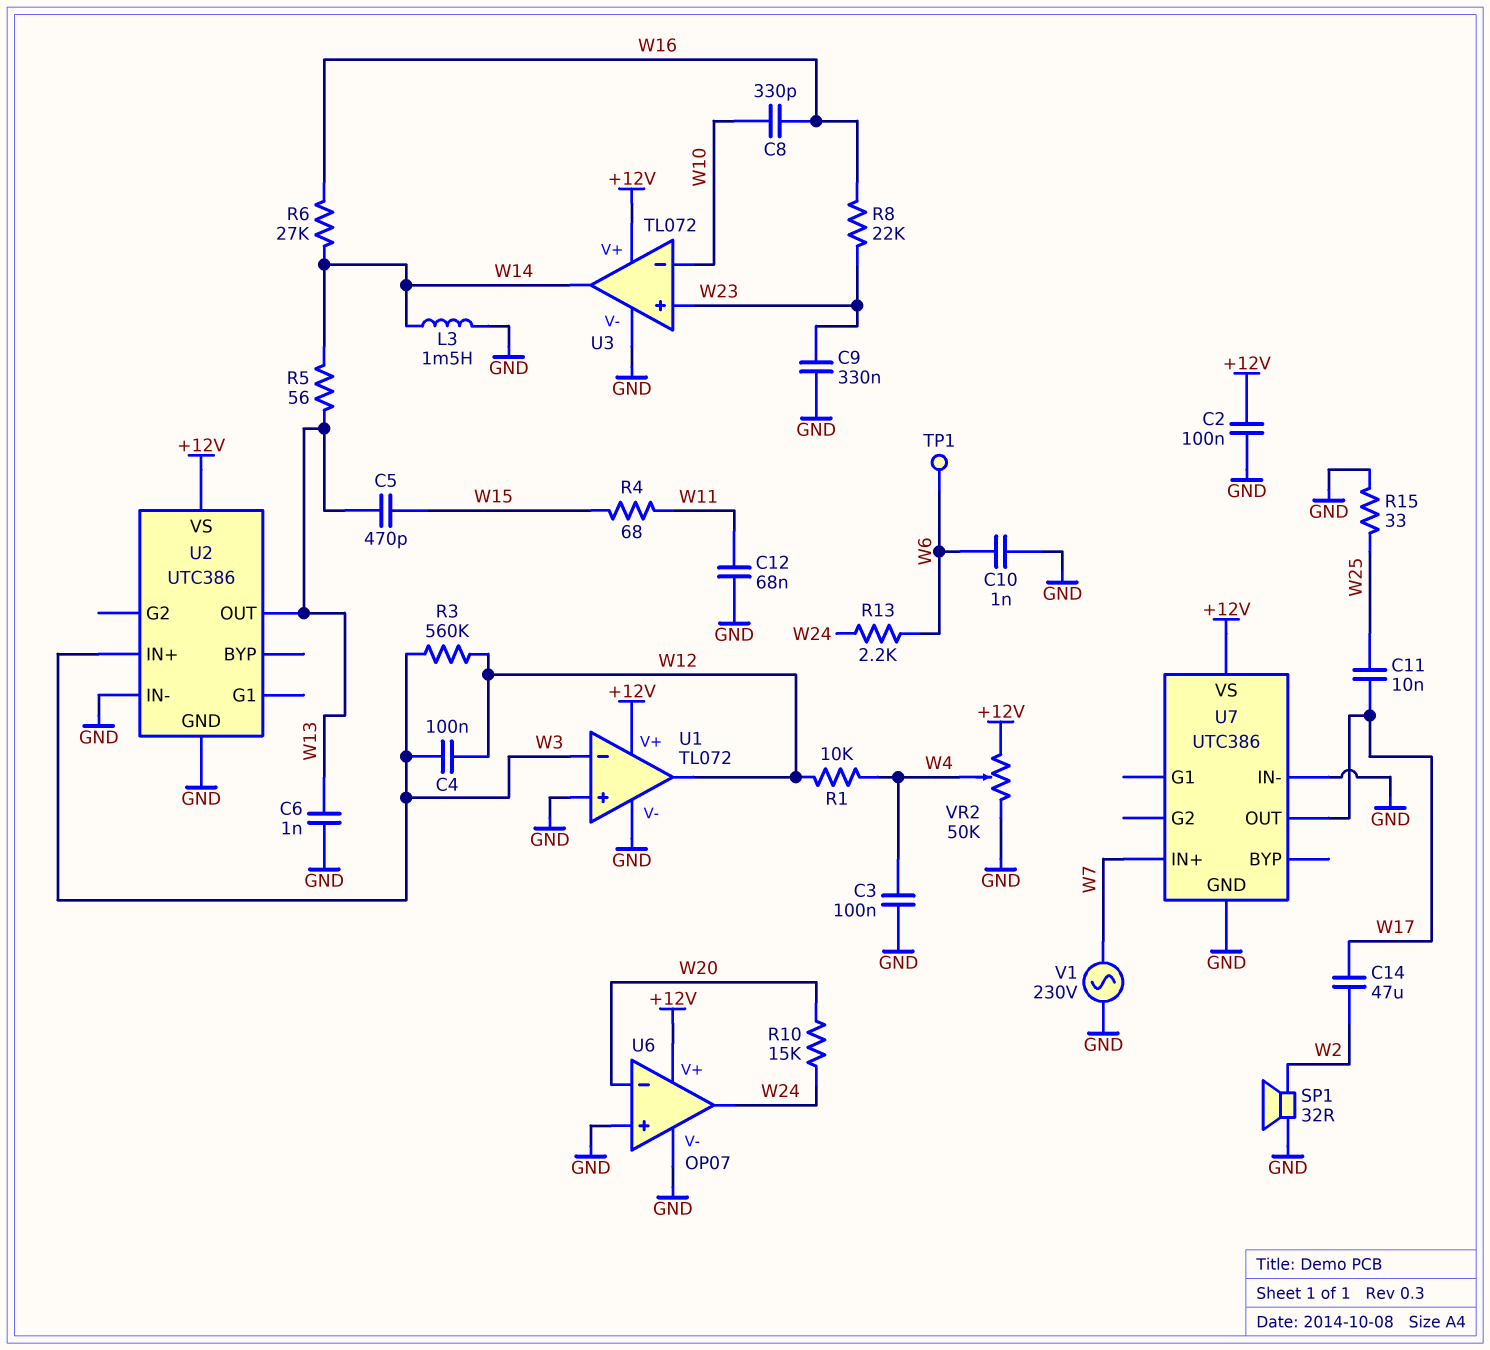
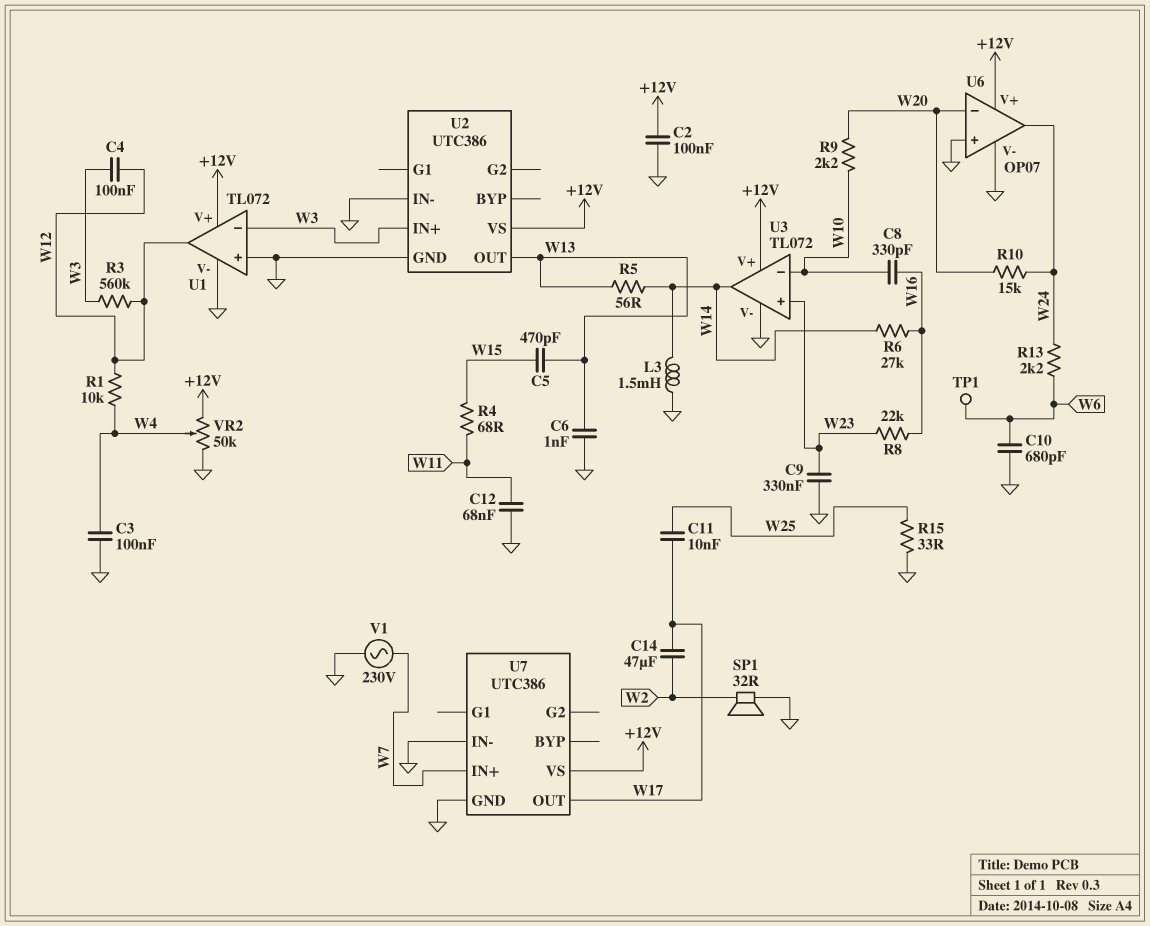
C10: 1nF (GND, W6) -> 680pF (GND, W6)
R9: none -> 2.2k (W10, W20)

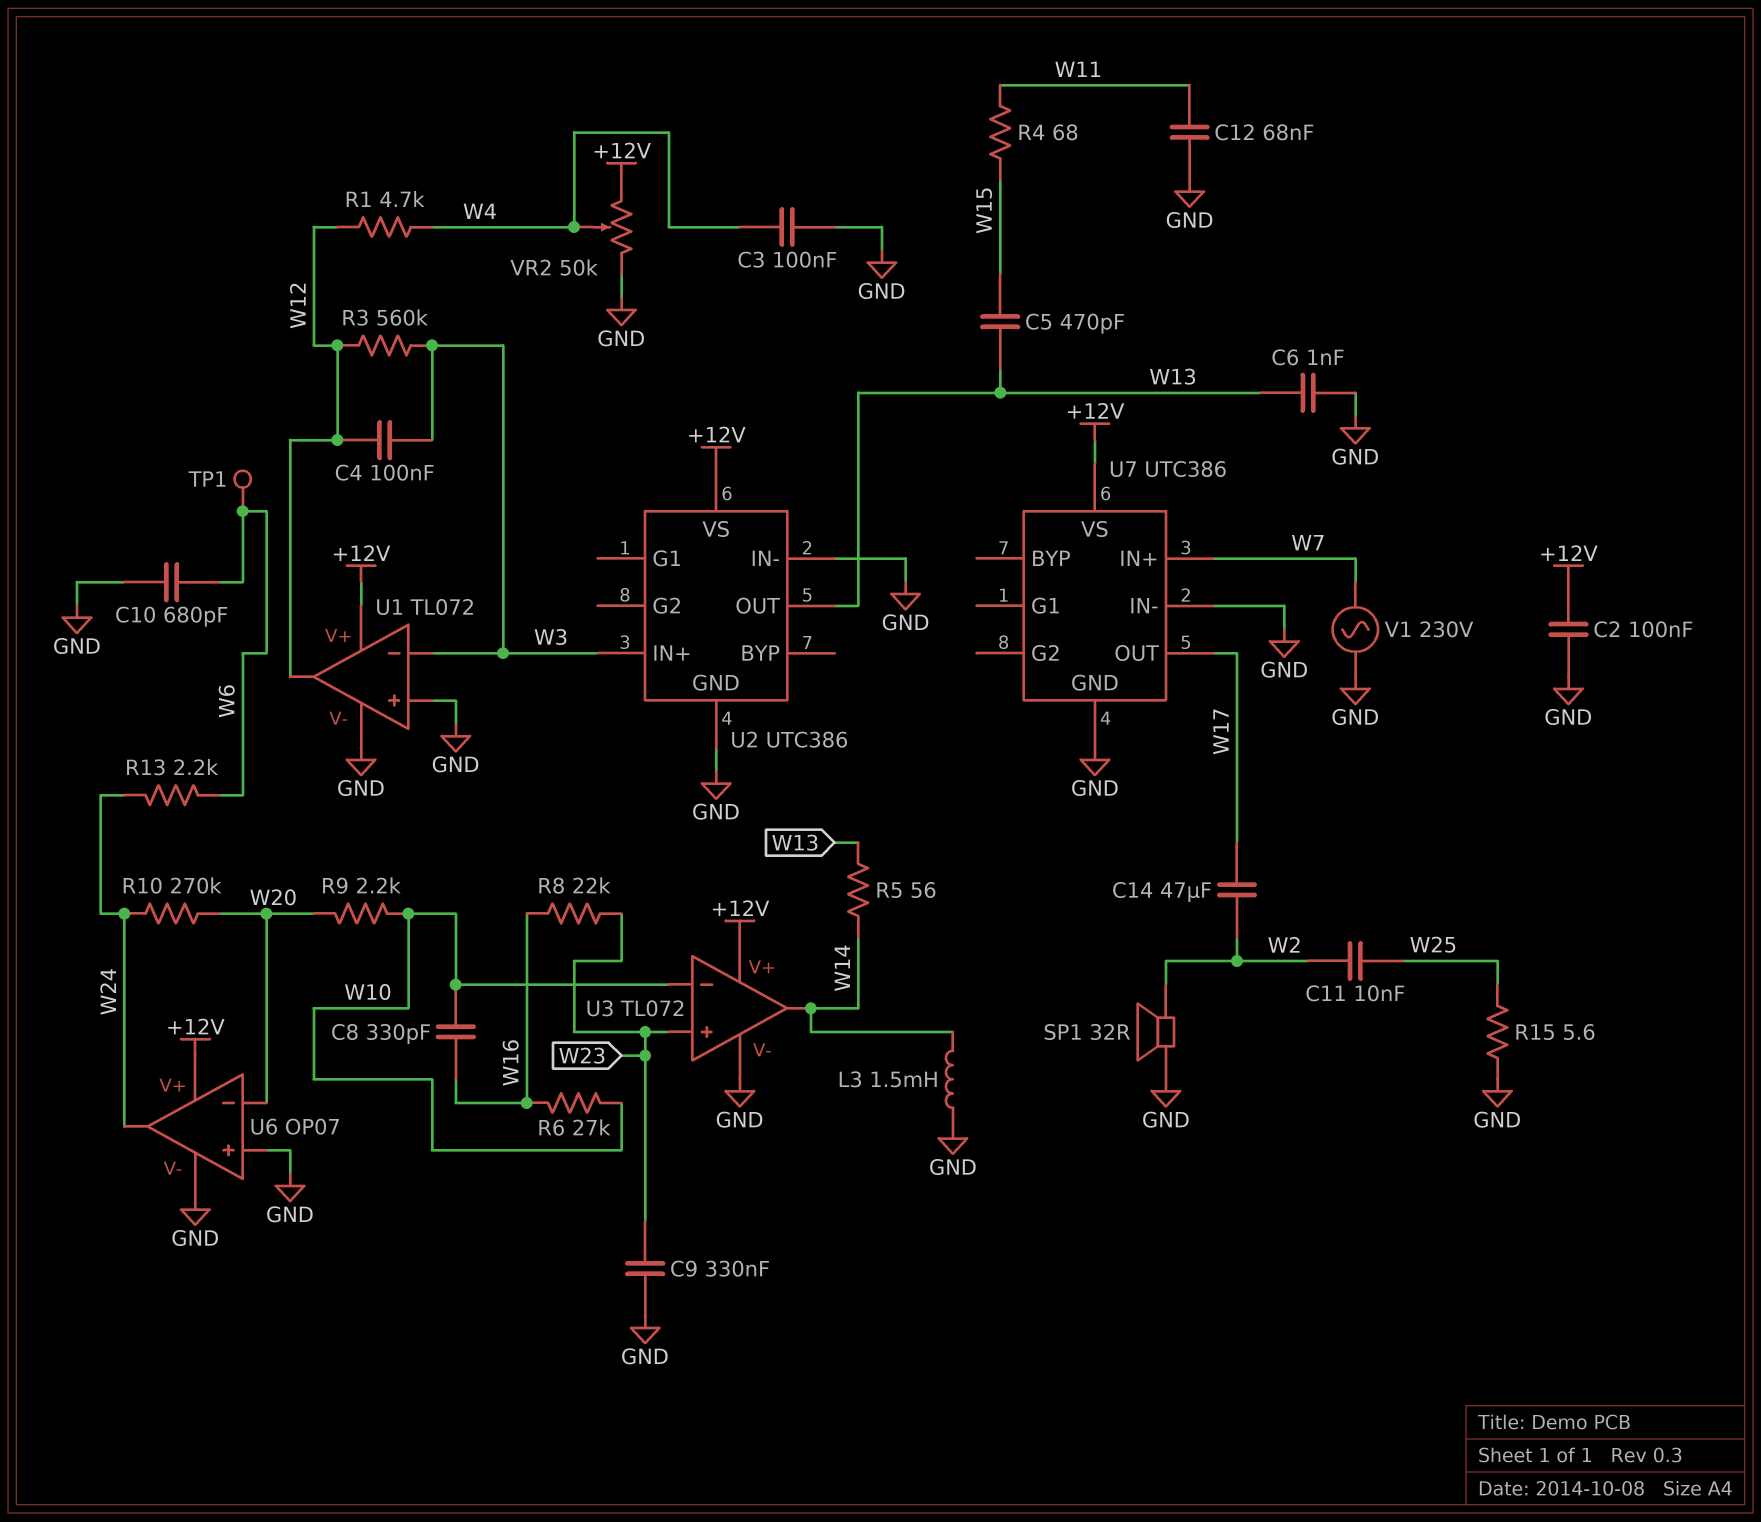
C11: 10nF (W17, W25) -> 10nF (W2, W25)
R1: 10k (W4, W12) -> 4.7k (W4, W12)
R6: 27k (W14, W16) -> 27k (W10, W16)
R10: 15k (W20, W24) -> 270k (W20, W24)
R15: 33 (GND, W25) -> 5.6 (GND, W25)

